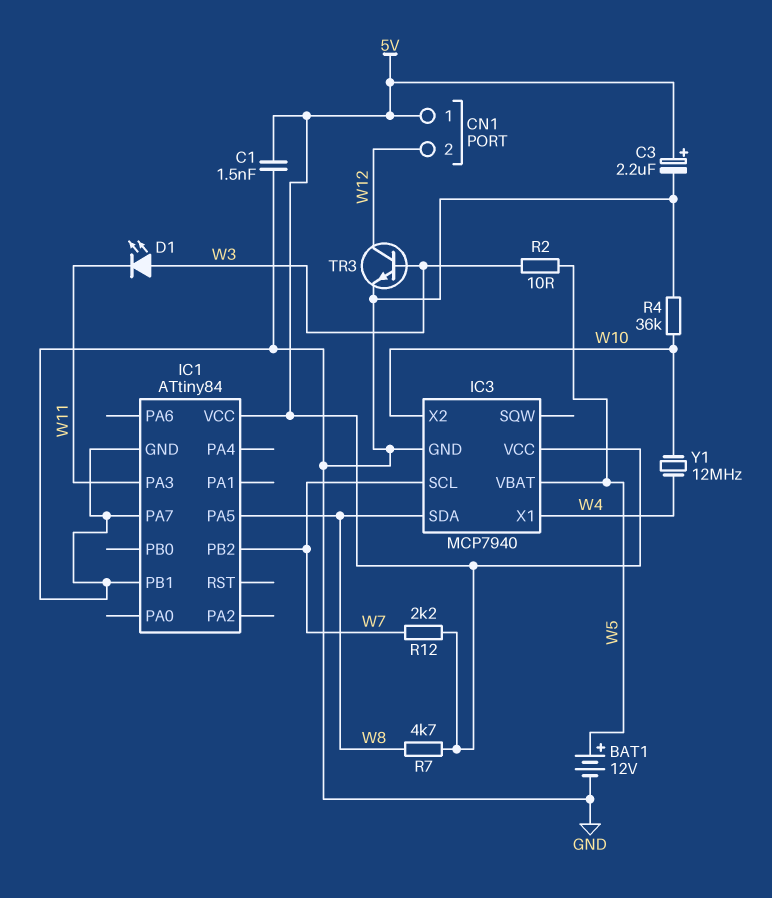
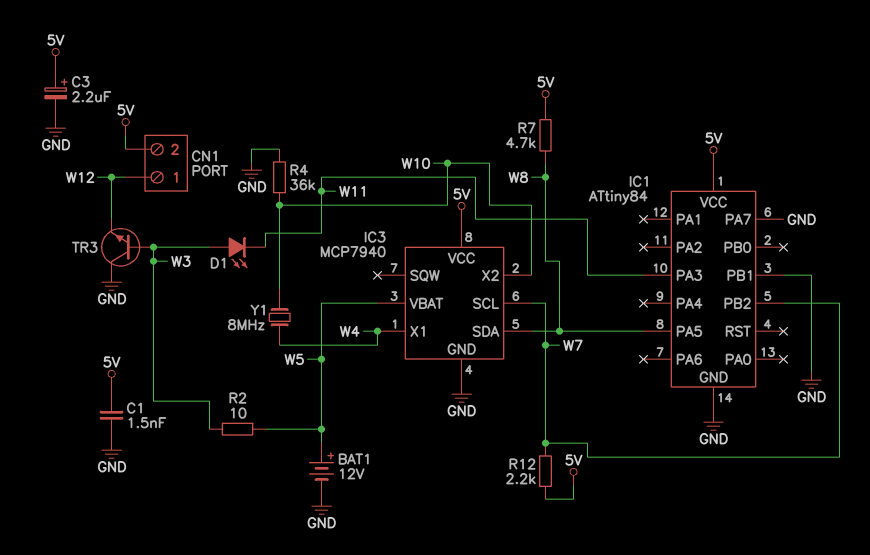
CN1 pin 1: 5V -> W12
CN1 pin 2: W12 -> 5V
TR3: NPN (B W3, C W12, E GND) -> NPN (B W3, C GND, E W12)
Y1: 12MHz (W4, W10) -> 8MHz (W4, W10)

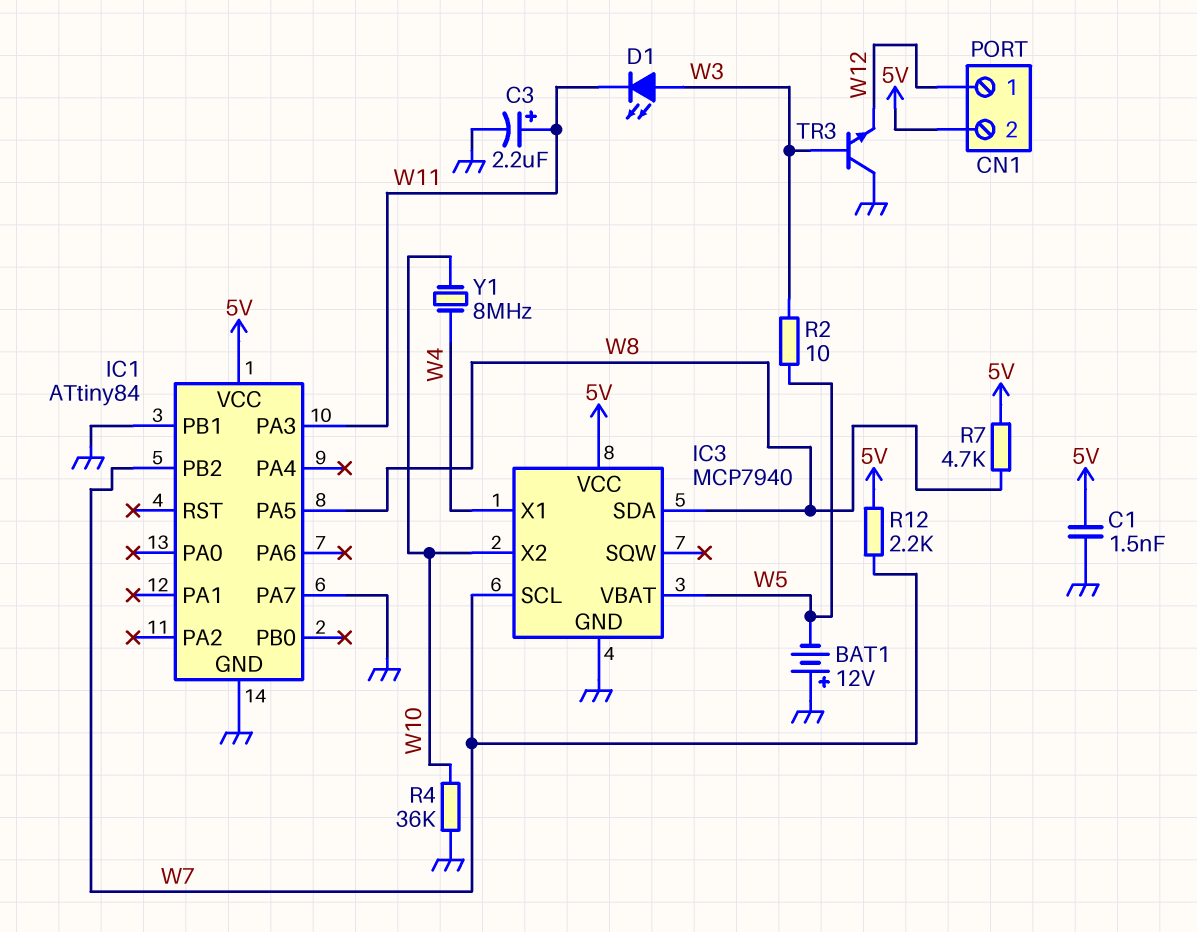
BAT1: 12V (plus W5, minus GND) -> 12V (plus GND, minus W5)
C3: 2.2uF (plus 5V, minus GND) -> 2.2uF (plus W11, minus GND)

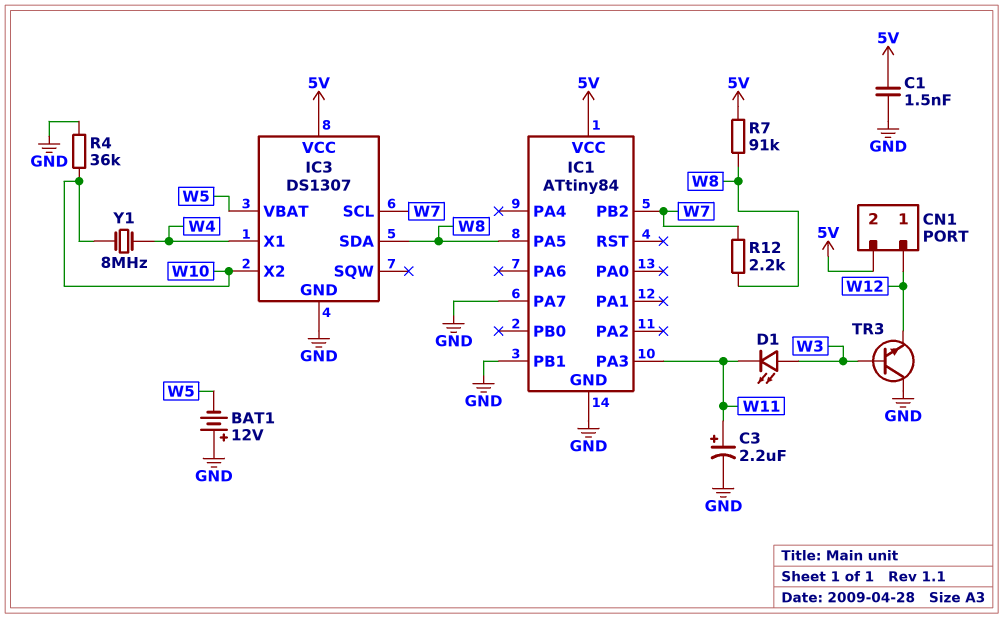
IC3: MCP7940 -> DS1307
R2: 10 (W3, W5) -> none
R7: 4.7k (5V, W8) -> 91k (5V, W8)
R12: 2.2k (5V, W7) -> 2.2k (W7, W8)

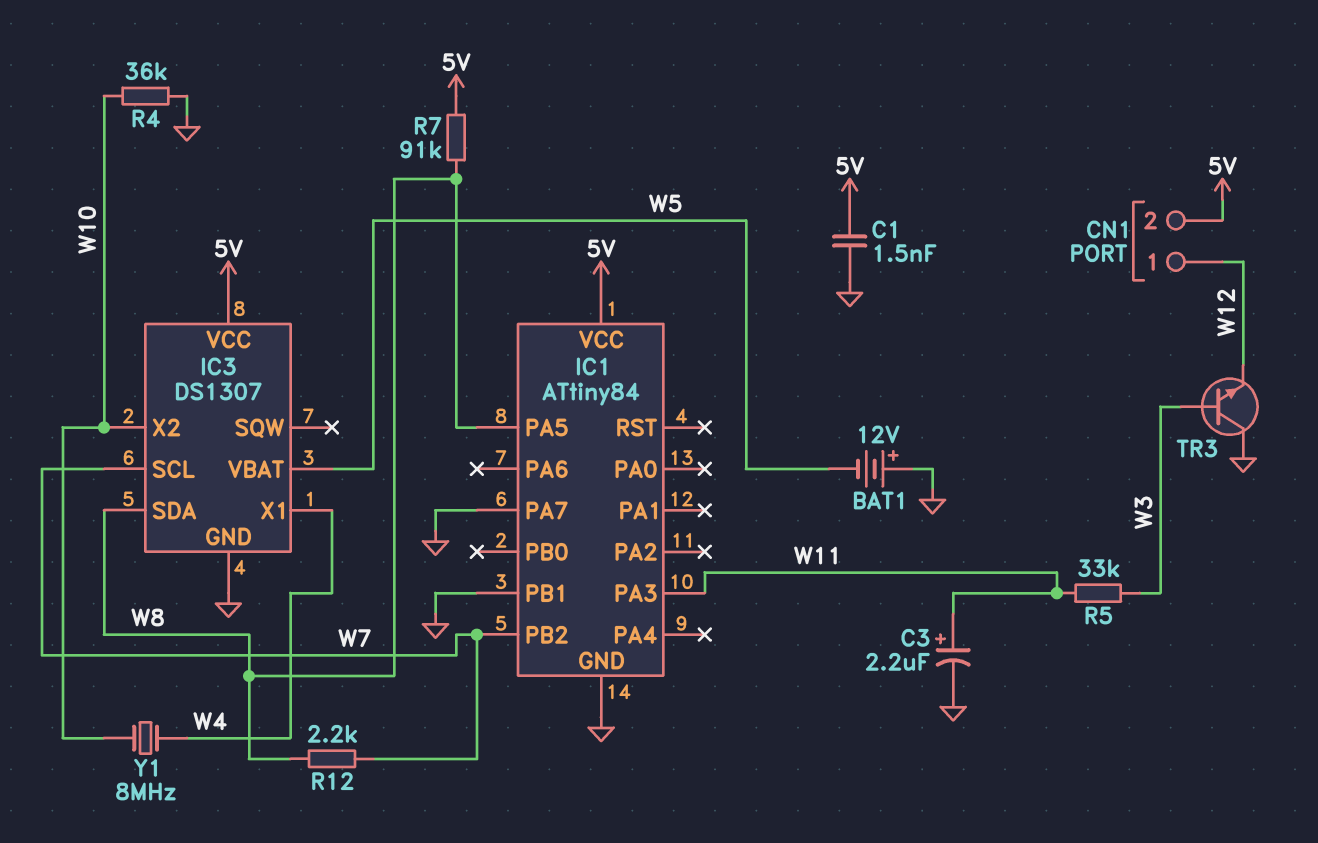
D1: LED (A W3, K W11) -> none
R5: none -> 33k (W3, W11)

